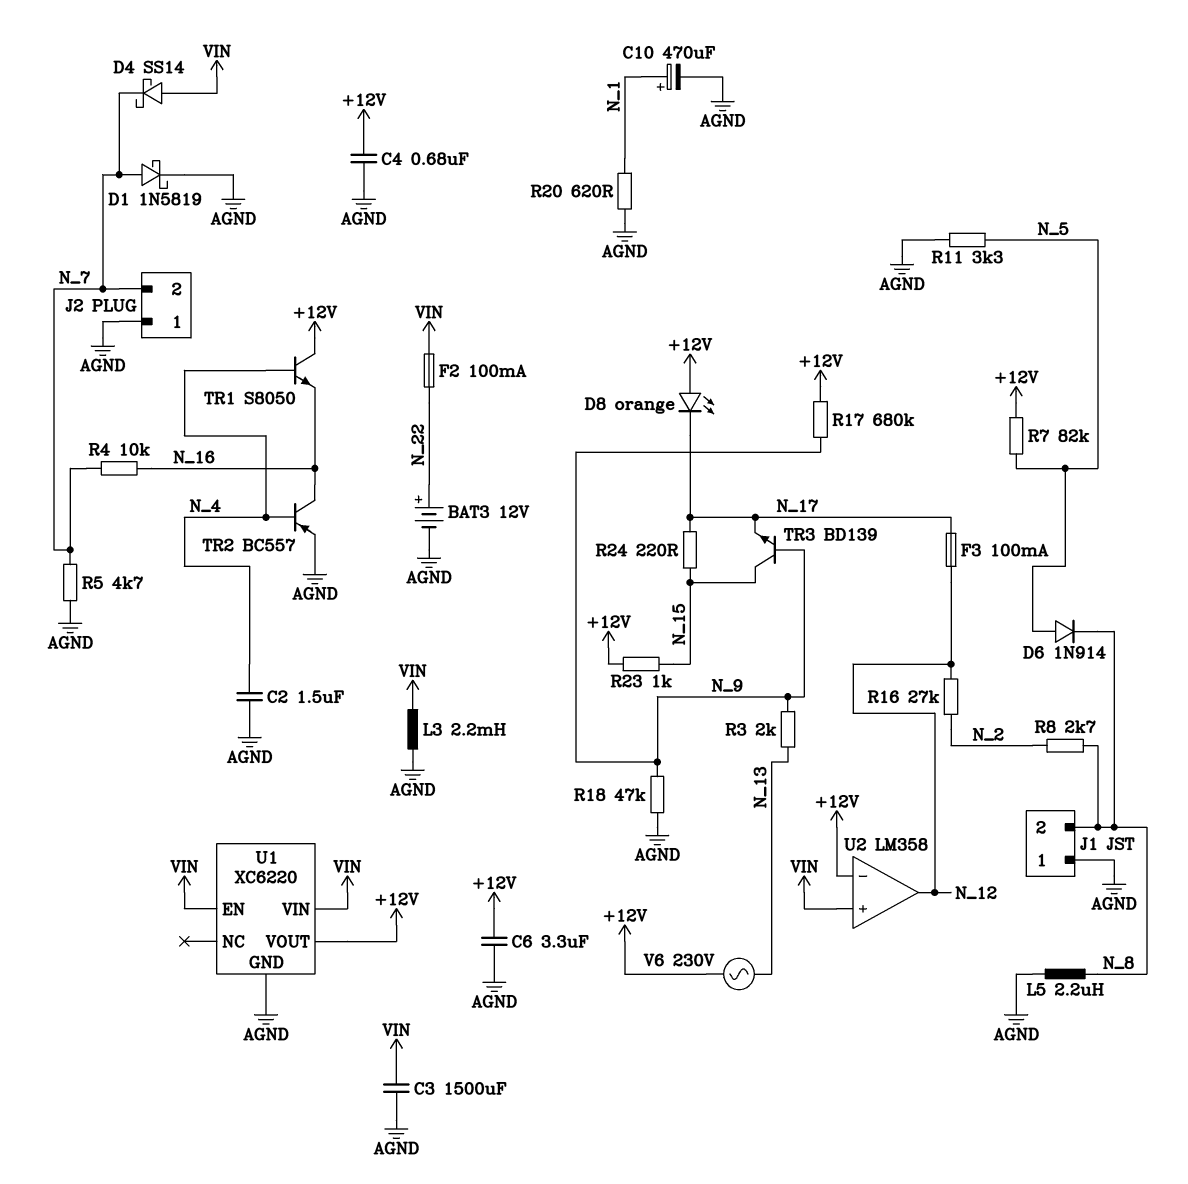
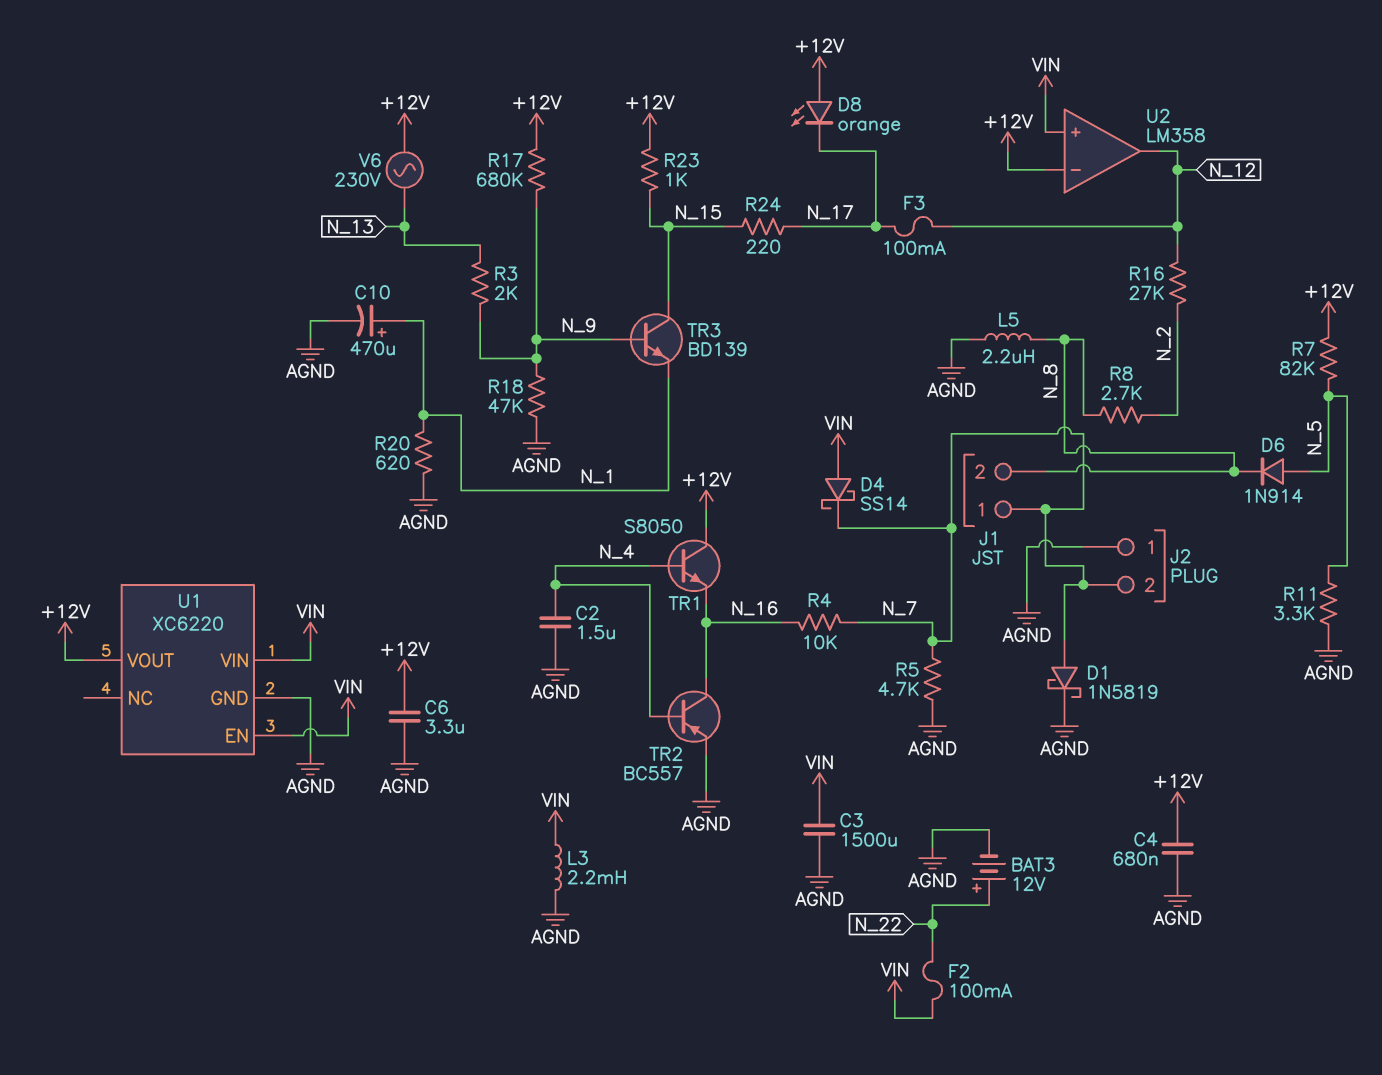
J1 pin 1: AGND -> N_7
TR3: NPN BD139 (B N_9, C N_15, E N_17) -> NPN BD139 (B N_9, C N_15, E N_1)

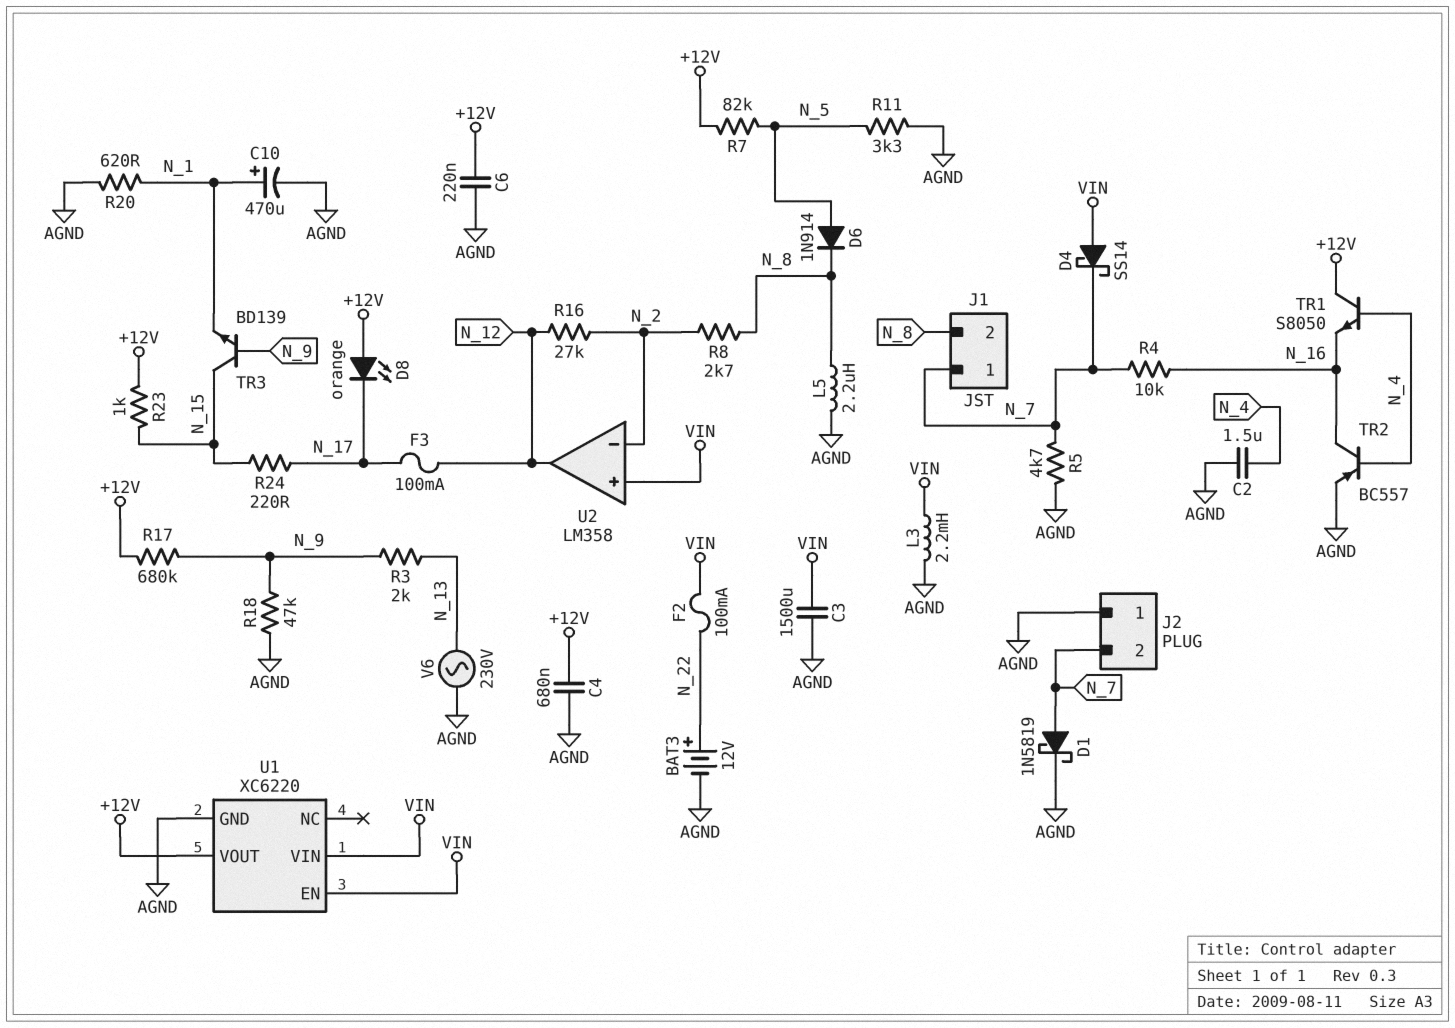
C6: 3.3uF (+12V, AGND) -> 220nF (+12V, AGND)
U2 pin in-: +12V -> N_2
V6: AC 230V (+12V, N_13) -> AC 230V (AGND, N_13)

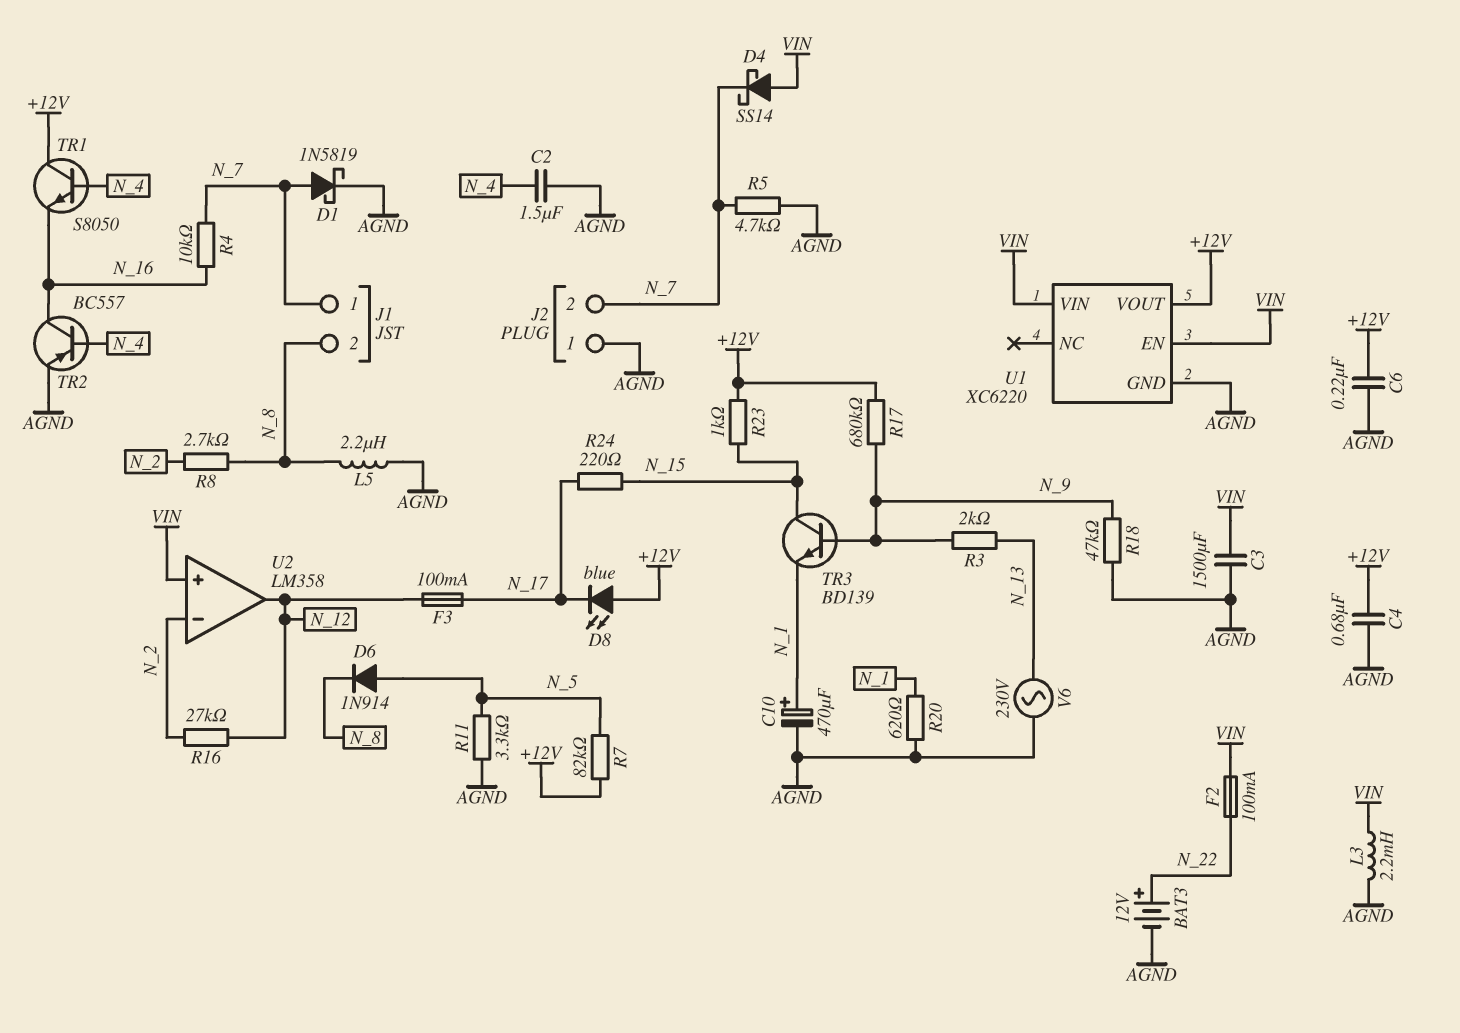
D8: LED orange (A +12V, K N_17) -> LED blue (A +12V, K N_17)

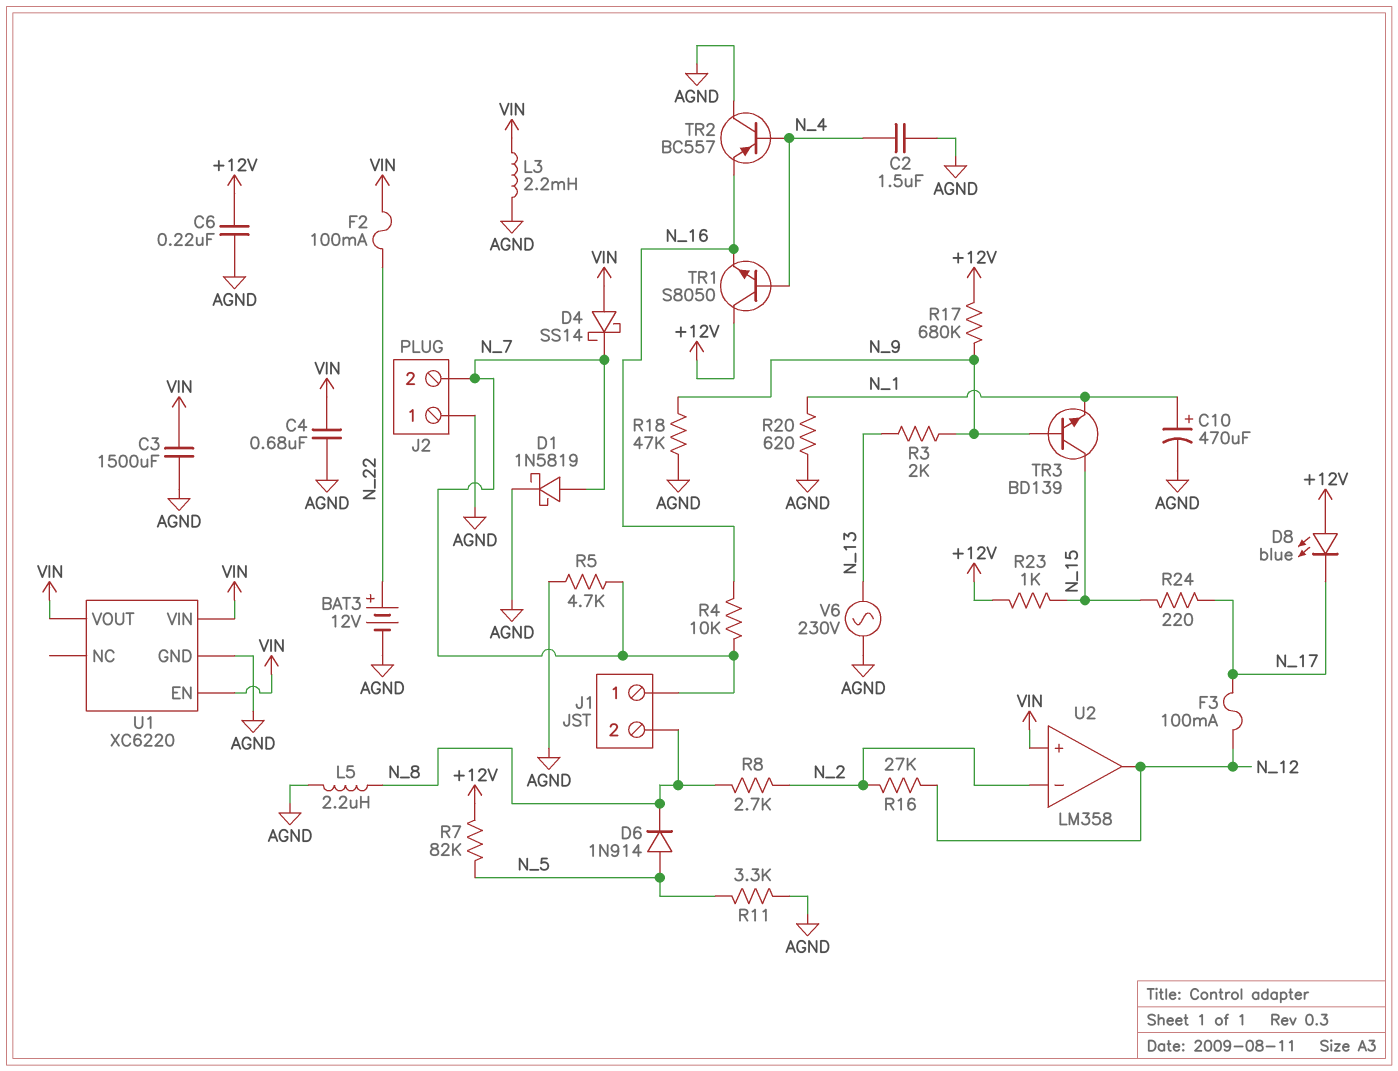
C4: 680nF (+12V, AGND) -> 680nF (AGND, VIN)
TR2: PNP BC557 (B N_4, C N_16, E AGND) -> PNP BC557 (B N_4, C AGND, E N_16)
U1 pin VOUT: +12V -> VIN

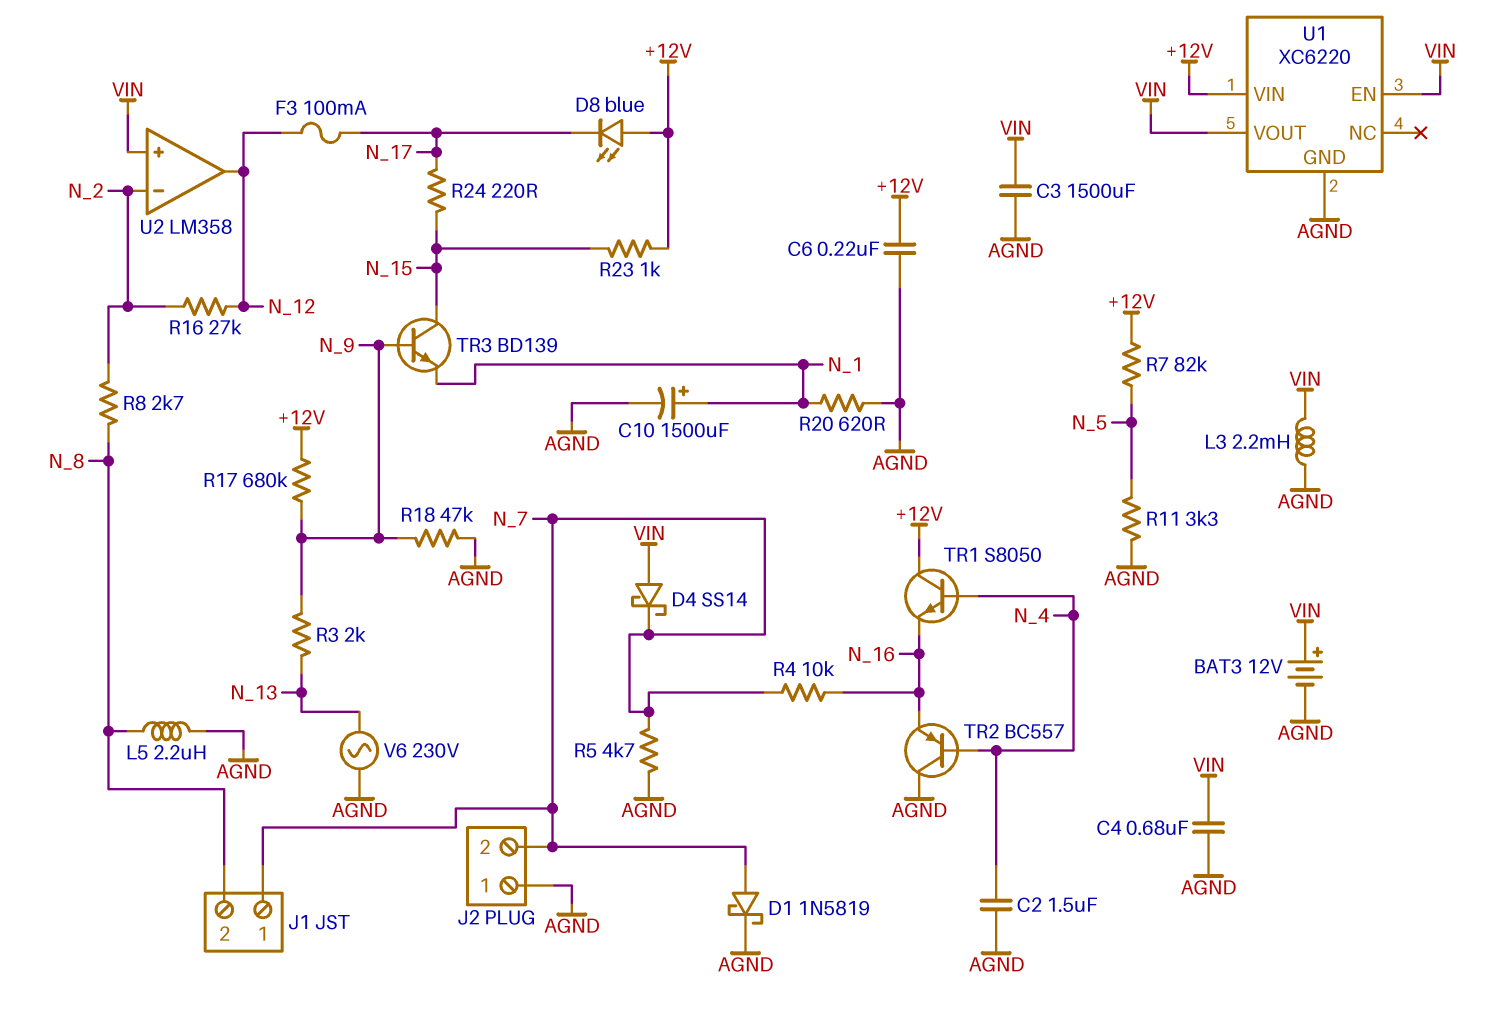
BAT3: 12V (plus N_22, minus AGND) -> 12V (plus VIN, minus AGND)
C10: 470uF (plus N_1, minus AGND) -> 1500uF (plus N_1, minus AGND)
D6: diode 1N914 (A N_5, K N_8) -> none
F2: 100mA (N_22, VIN) -> none
U1 pin VIN: VIN -> +12V

